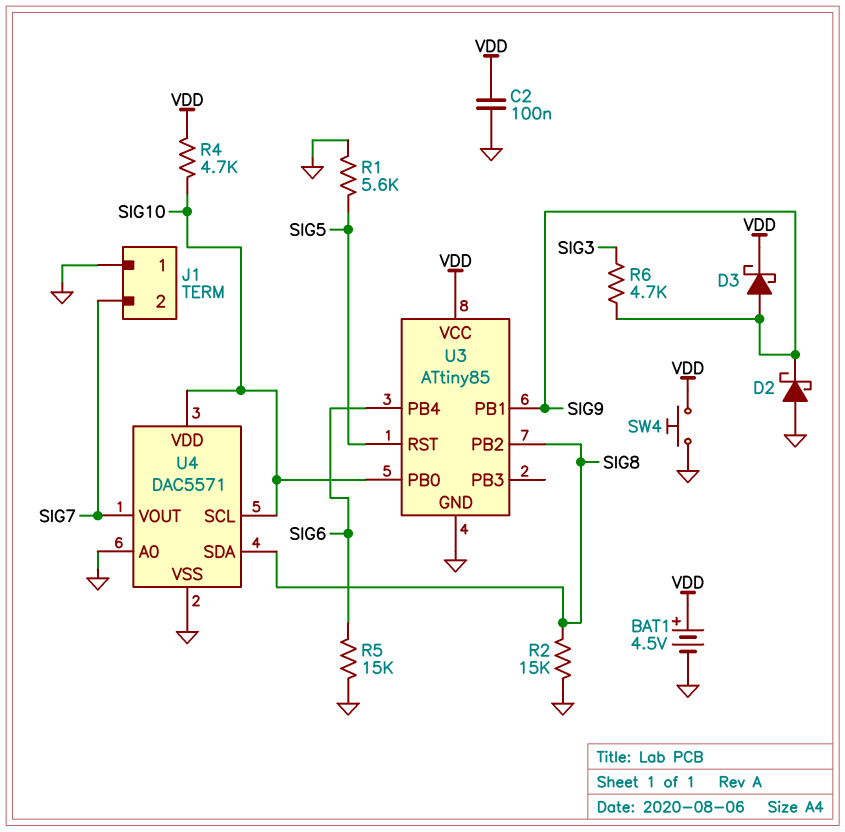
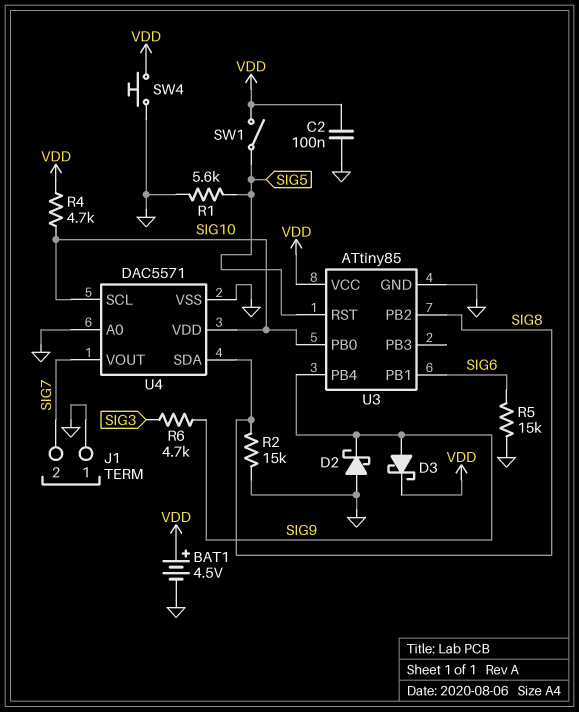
SW1: none -> switch (SIG5, VDD)
U3 pin PB1: SIG9 -> SIG6
U3 pin PB4: SIG6 -> SIG9

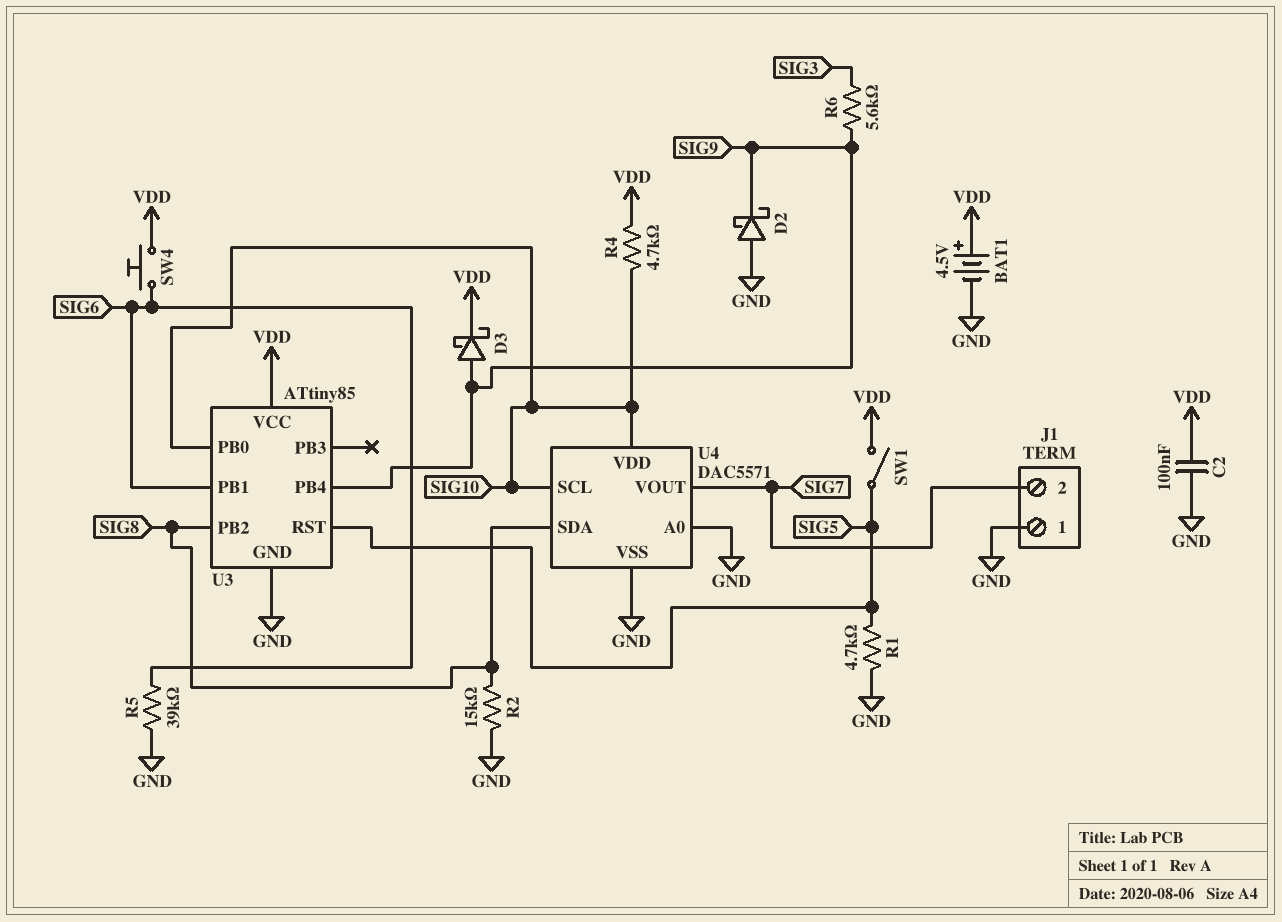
R1: 5.6k (GND, SIG5) -> 4.7k (GND, SIG5)
R5: 15k (GND, SIG6) -> 39k (GND, SIG6)
R6: 4.7k (SIG3, SIG9) -> 5.6k (SIG3, SIG9)
SW4: button (GND, VDD) -> button (SIG6, VDD)

